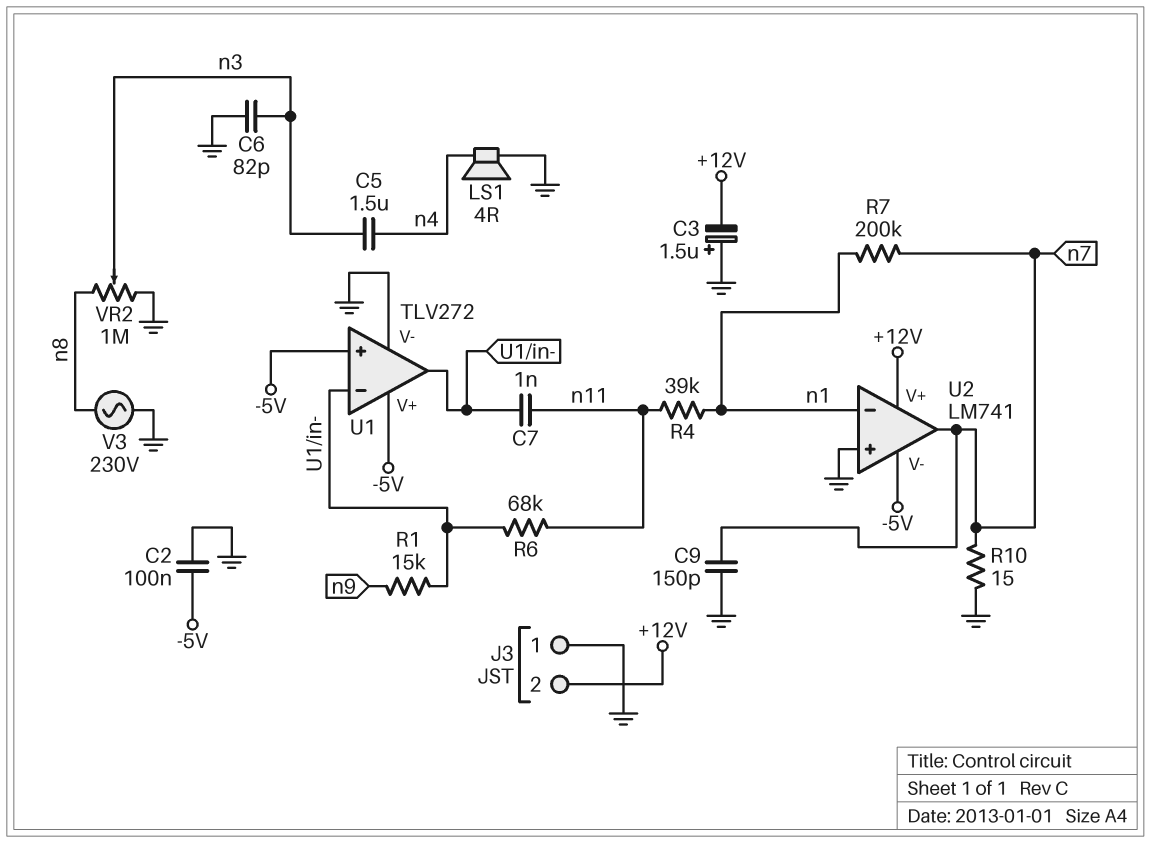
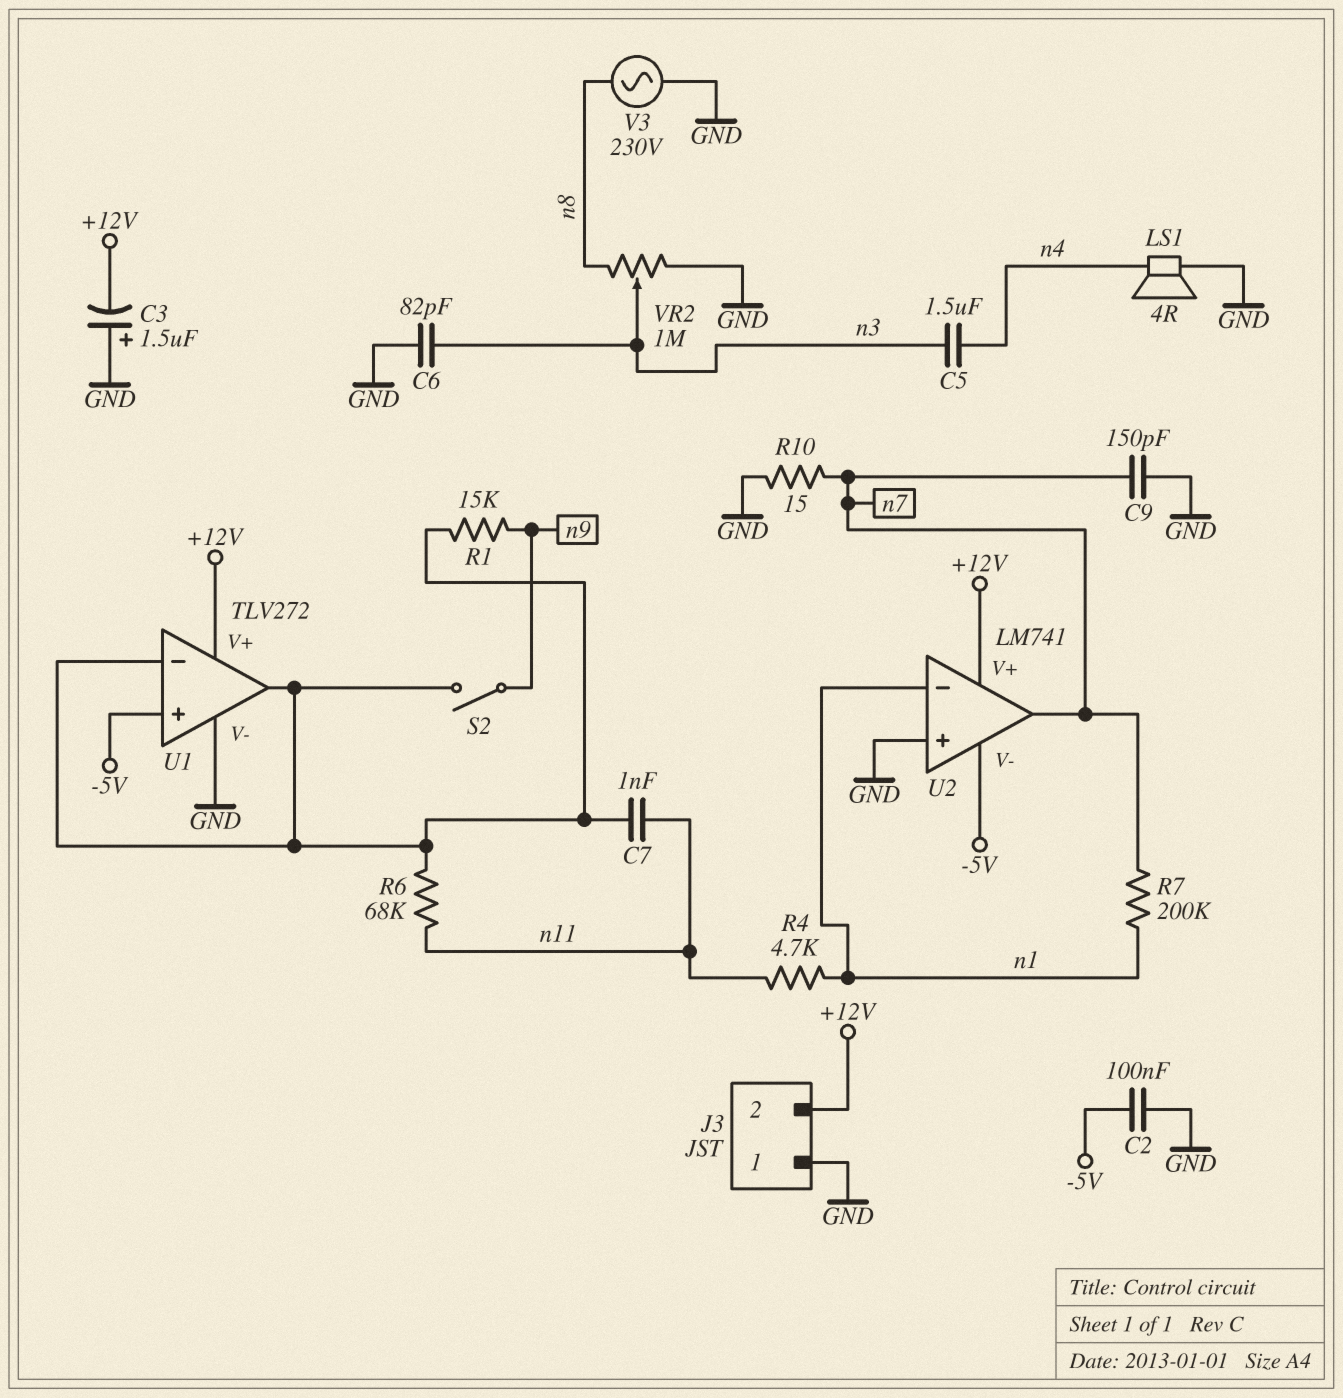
R4: 39k (n1, n11) -> 4.7k (n1, n11)
S2: none -> switch (U1/in-, n9)
U1 pin V+: -5V -> +12V

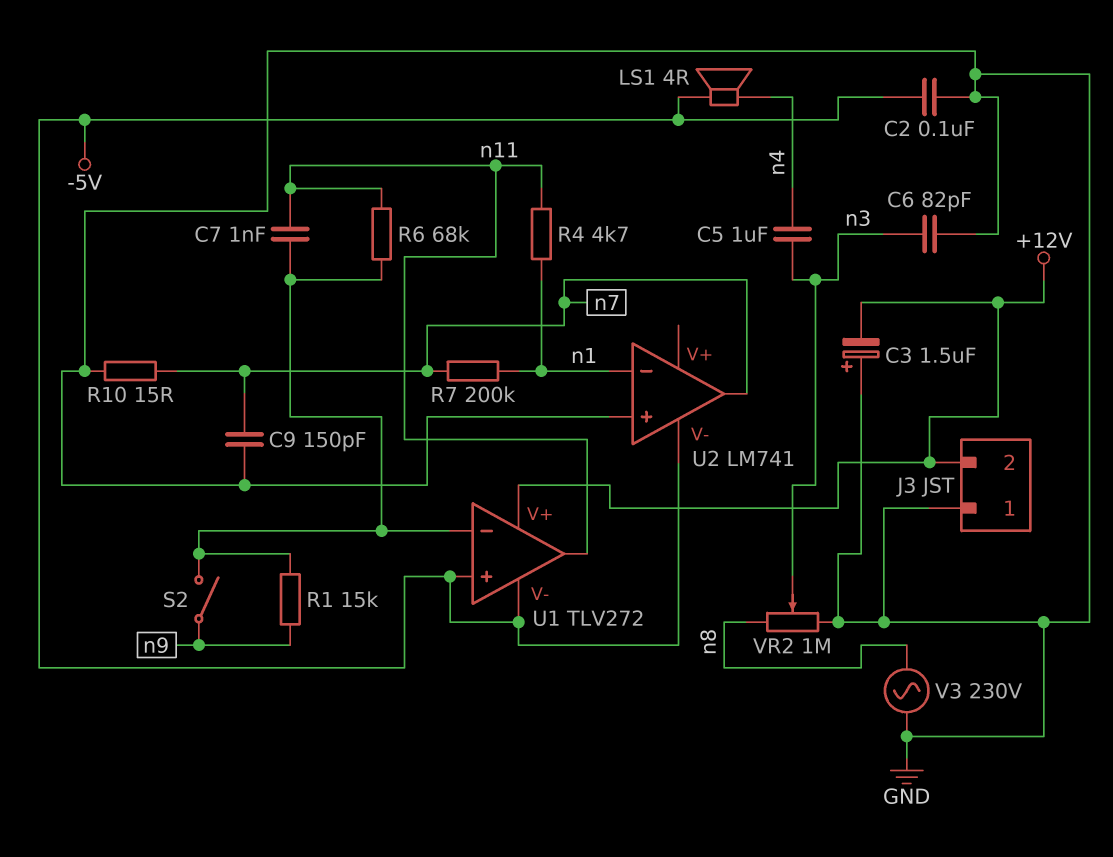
C5: 1.5uF (n3, n4) -> 1uF (n3, n4)
LS1: speaker 4R (GND, n4) -> speaker 4R (-5V, n4)
U1 pin V-: GND -> -5V
U1 pin out: U1/in- -> n11
U2 pin V+: +12V -> none

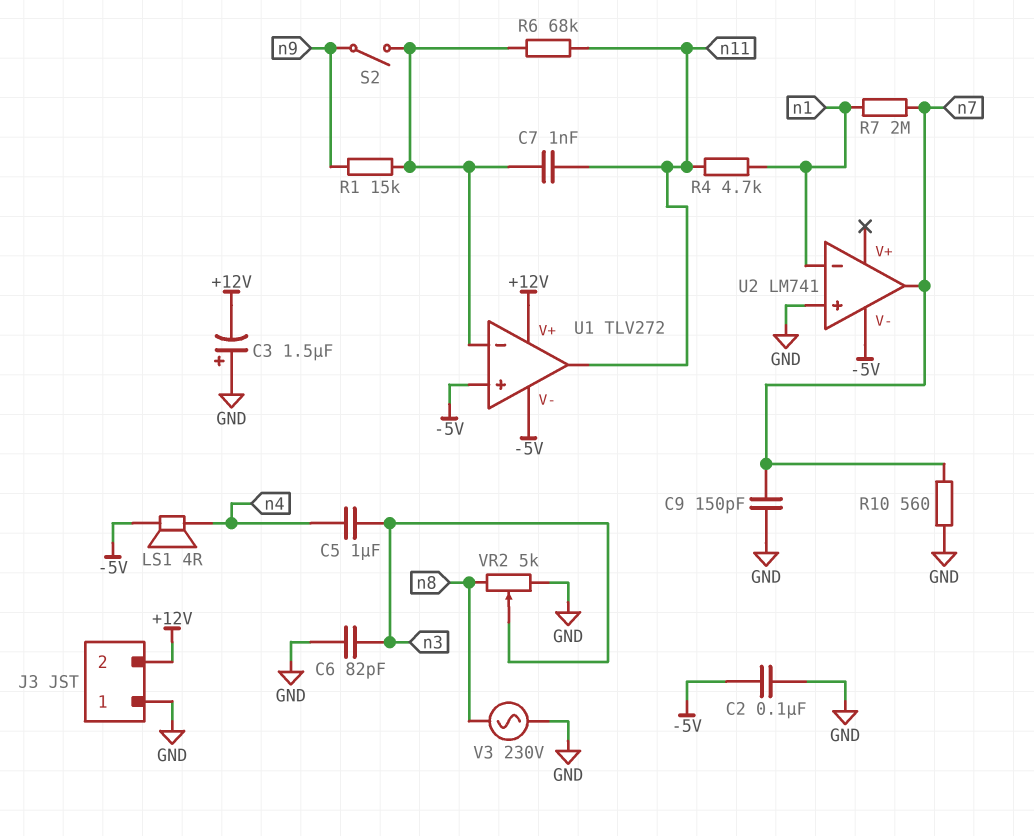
R7: 200k (n1, n7) -> 2M (n1, n7)
R10: 15 (GND, n7) -> 560 (GND, n7)
VR2: 1M (GND, n8, wiper n3) -> 5k (GND, n8, wiper n3)

